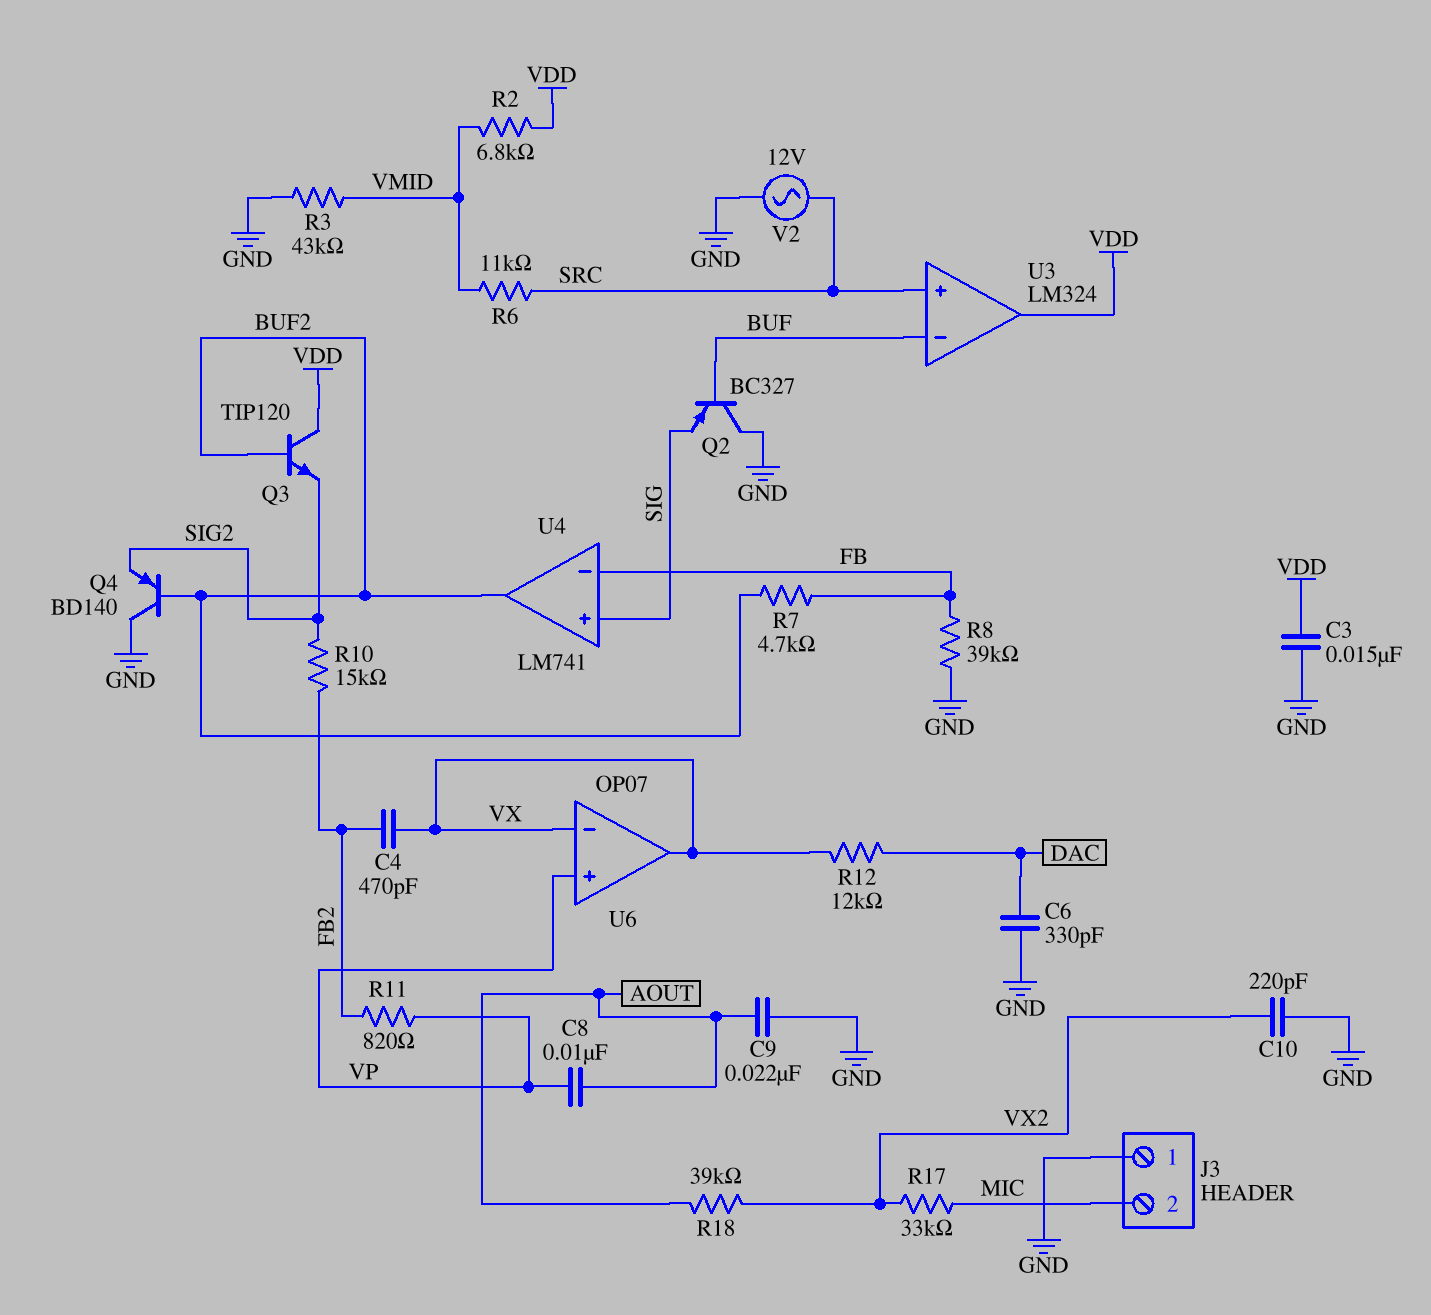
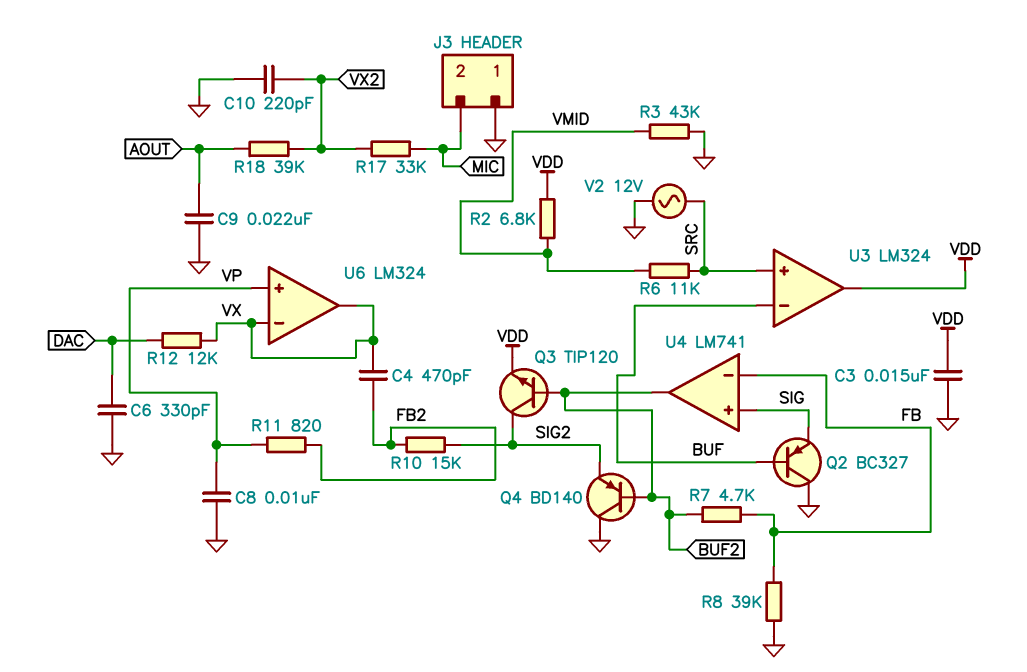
C8: 10nF (AOUT, VP) -> 10nF (GND, VP)
Q3: NPN TIP120 (B BUF2, C VDD, E SIG2) -> NPN TIP120 (B BUF2, C SIG2, E VDD)
U6: OP07 -> LM324

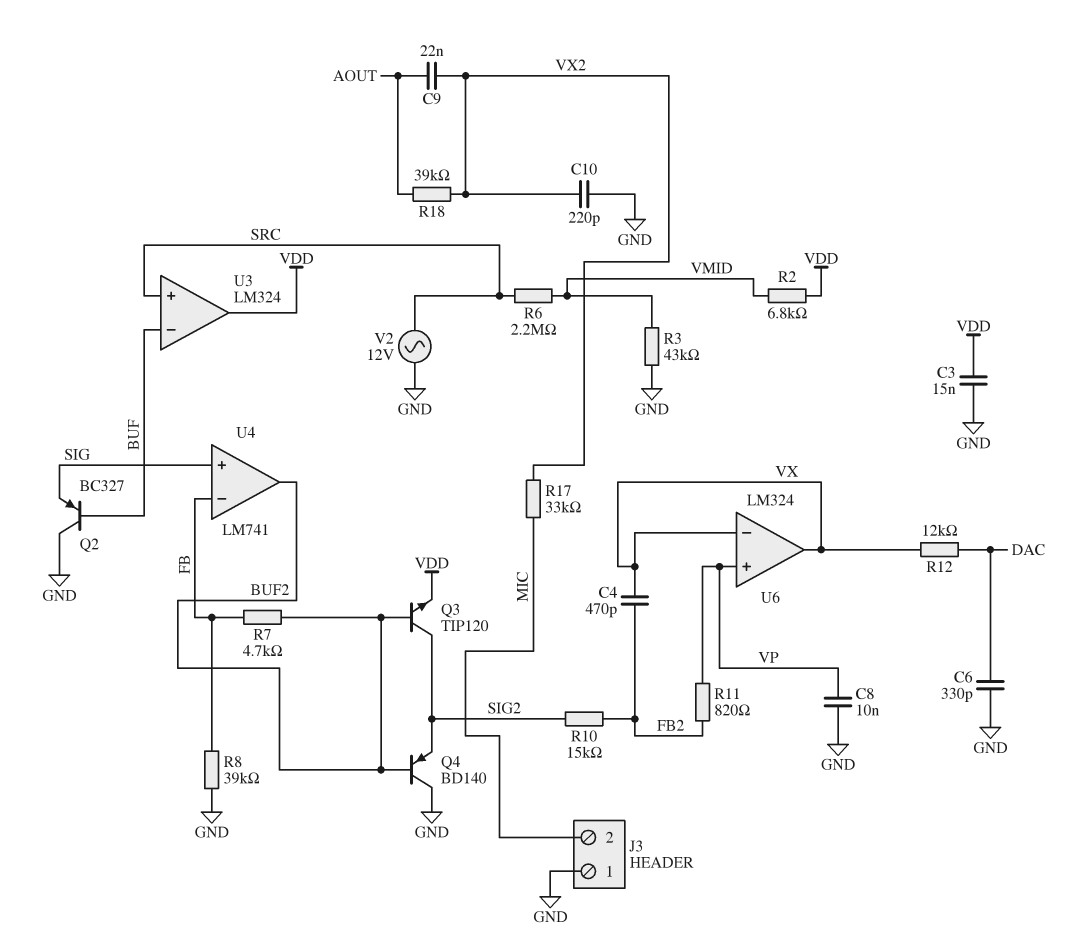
C9: 22nF (AOUT, GND) -> 22nF (AOUT, VX2)
R6: 11k (SRC, VMID) -> 2.2M (SRC, VMID)

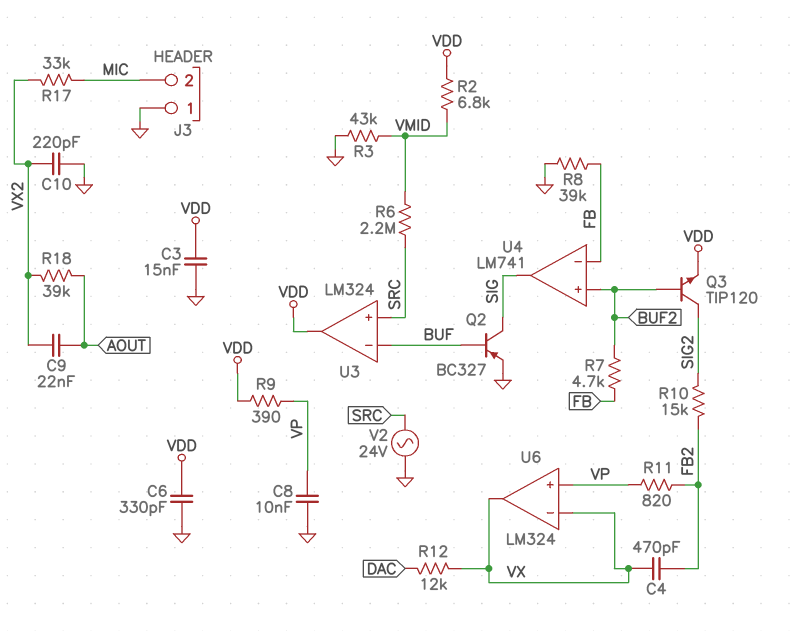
C6: 330pF (DAC, GND) -> 330pF (GND, VDD)
Q2: PNP BC327 (B BUF, C GND, E SIG) -> PNP BC327 (B BUF, C SIG, E GND)
Q4: PNP BD140 (B BUF2, C GND, E SIG2) -> none
R9: none -> 390 (VDD, VP)
U4 pin in+: SIG -> BUF2
U4 pin out: BUF2 -> SIG
V2: AC 12V (GND, SRC) -> AC 24V (GND, SRC)

